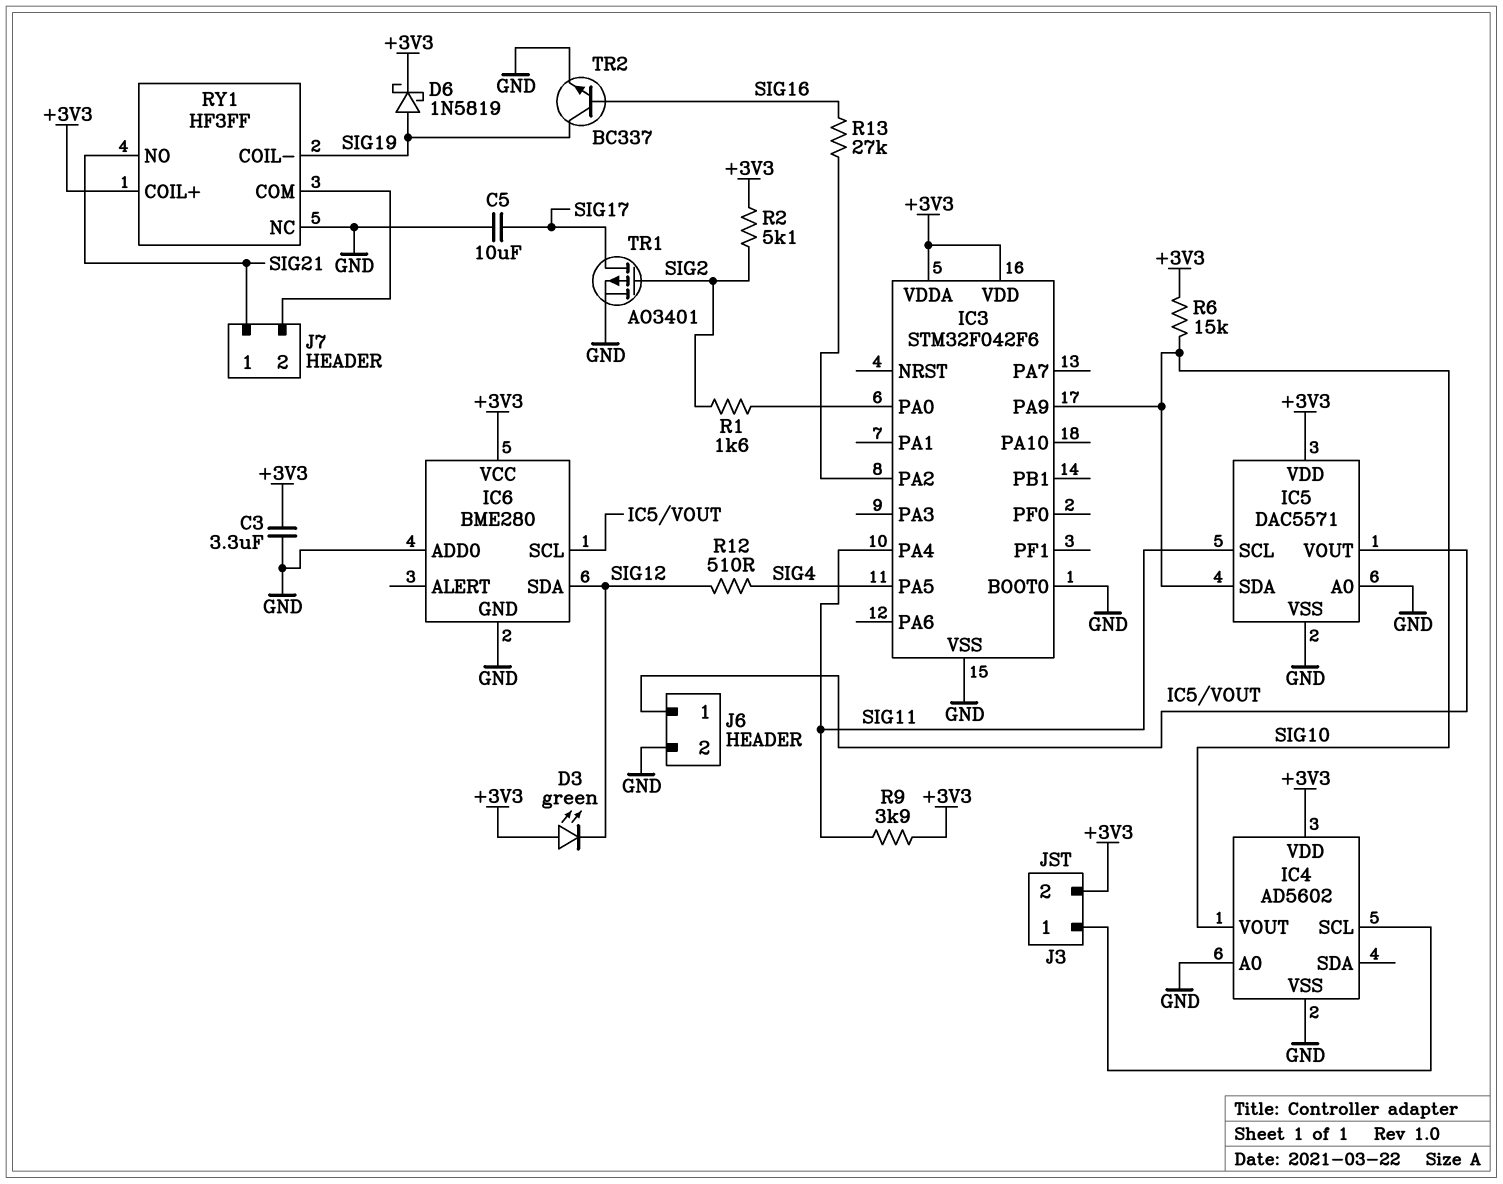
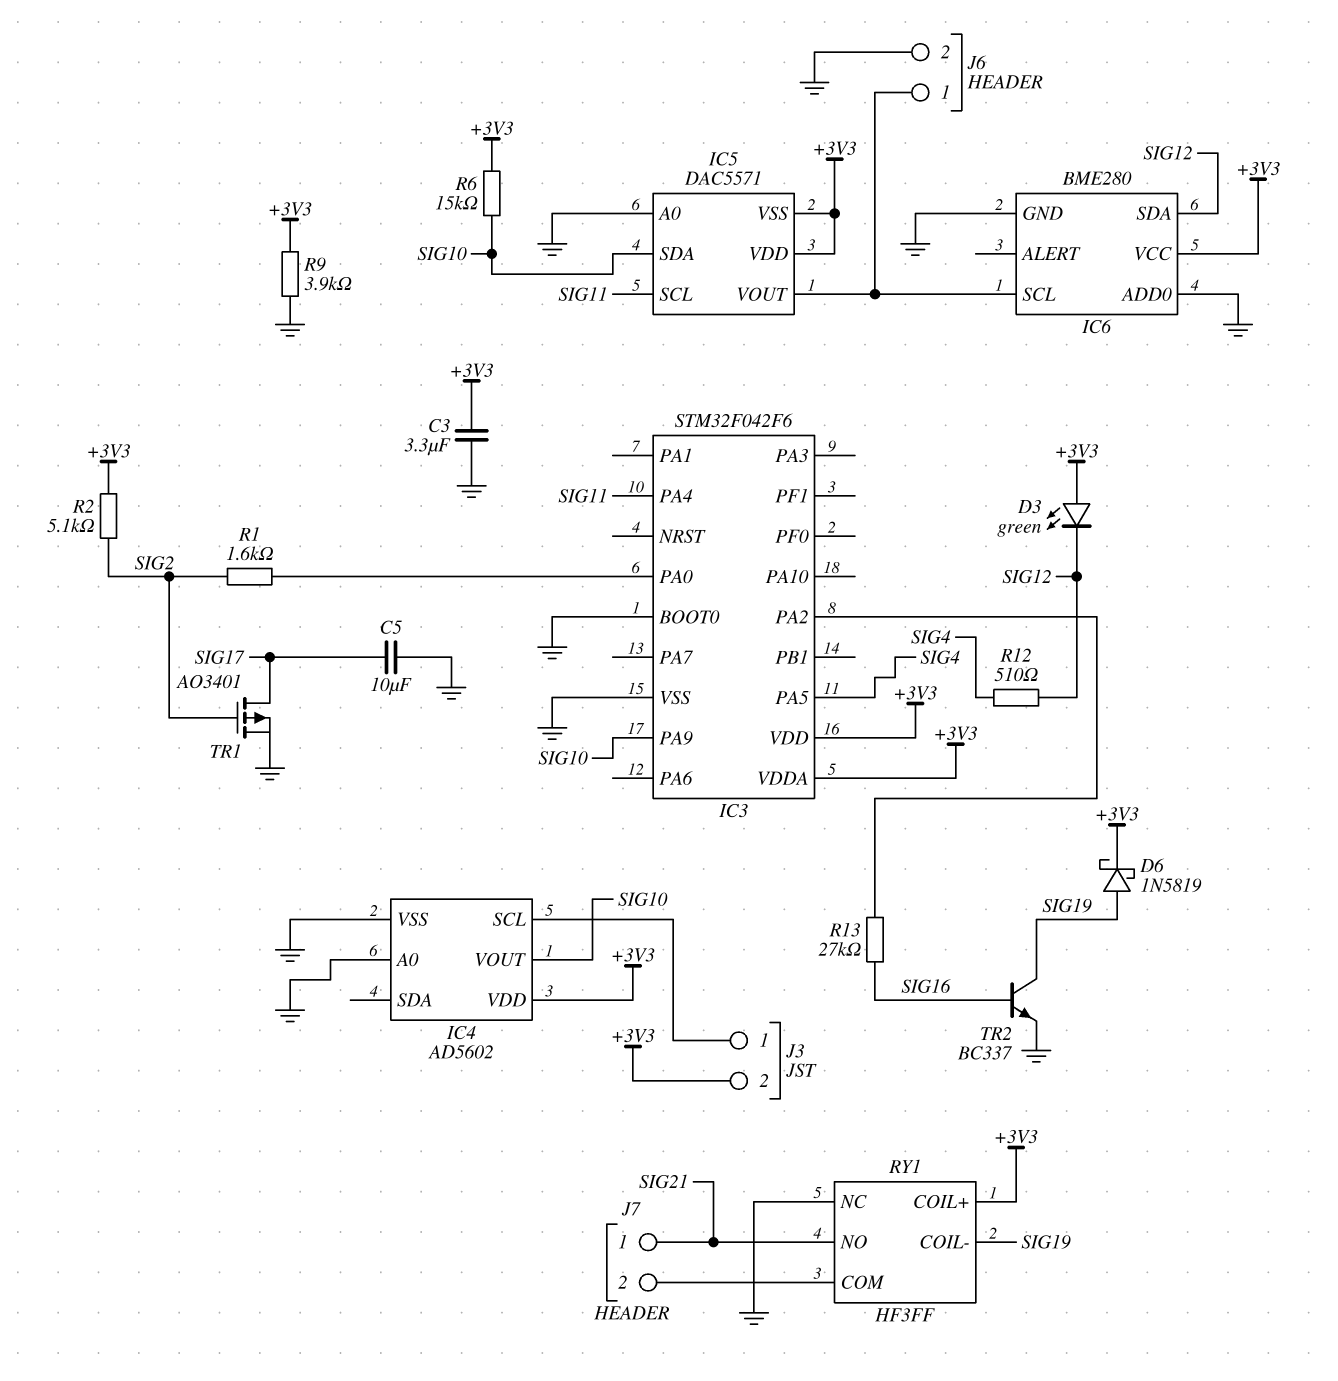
IC5 pin VSS: GND -> +3V3
R9: 3.9k (+3V3, SIG11) -> 3.9k (+3V3, GND)

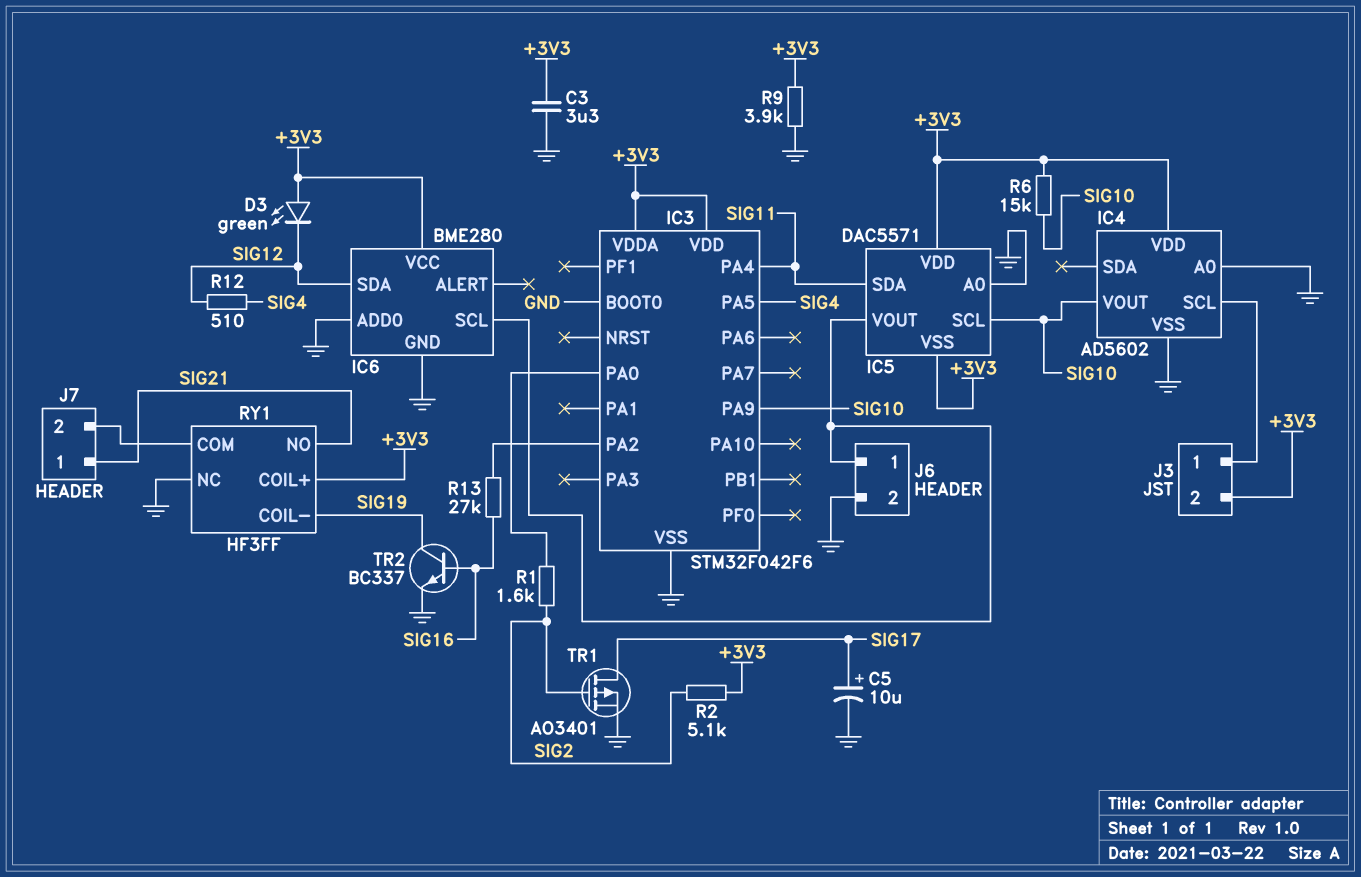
C5: 10uF (GND, SIG17) -> 10uF (plus SIG17, minus GND)
D6: schottky 1N5819 (A SIG19, K +3V3) -> none
IC5 pin SCL: SIG11 -> SIG10
IC5 pin SDA: SIG10 -> SIG11

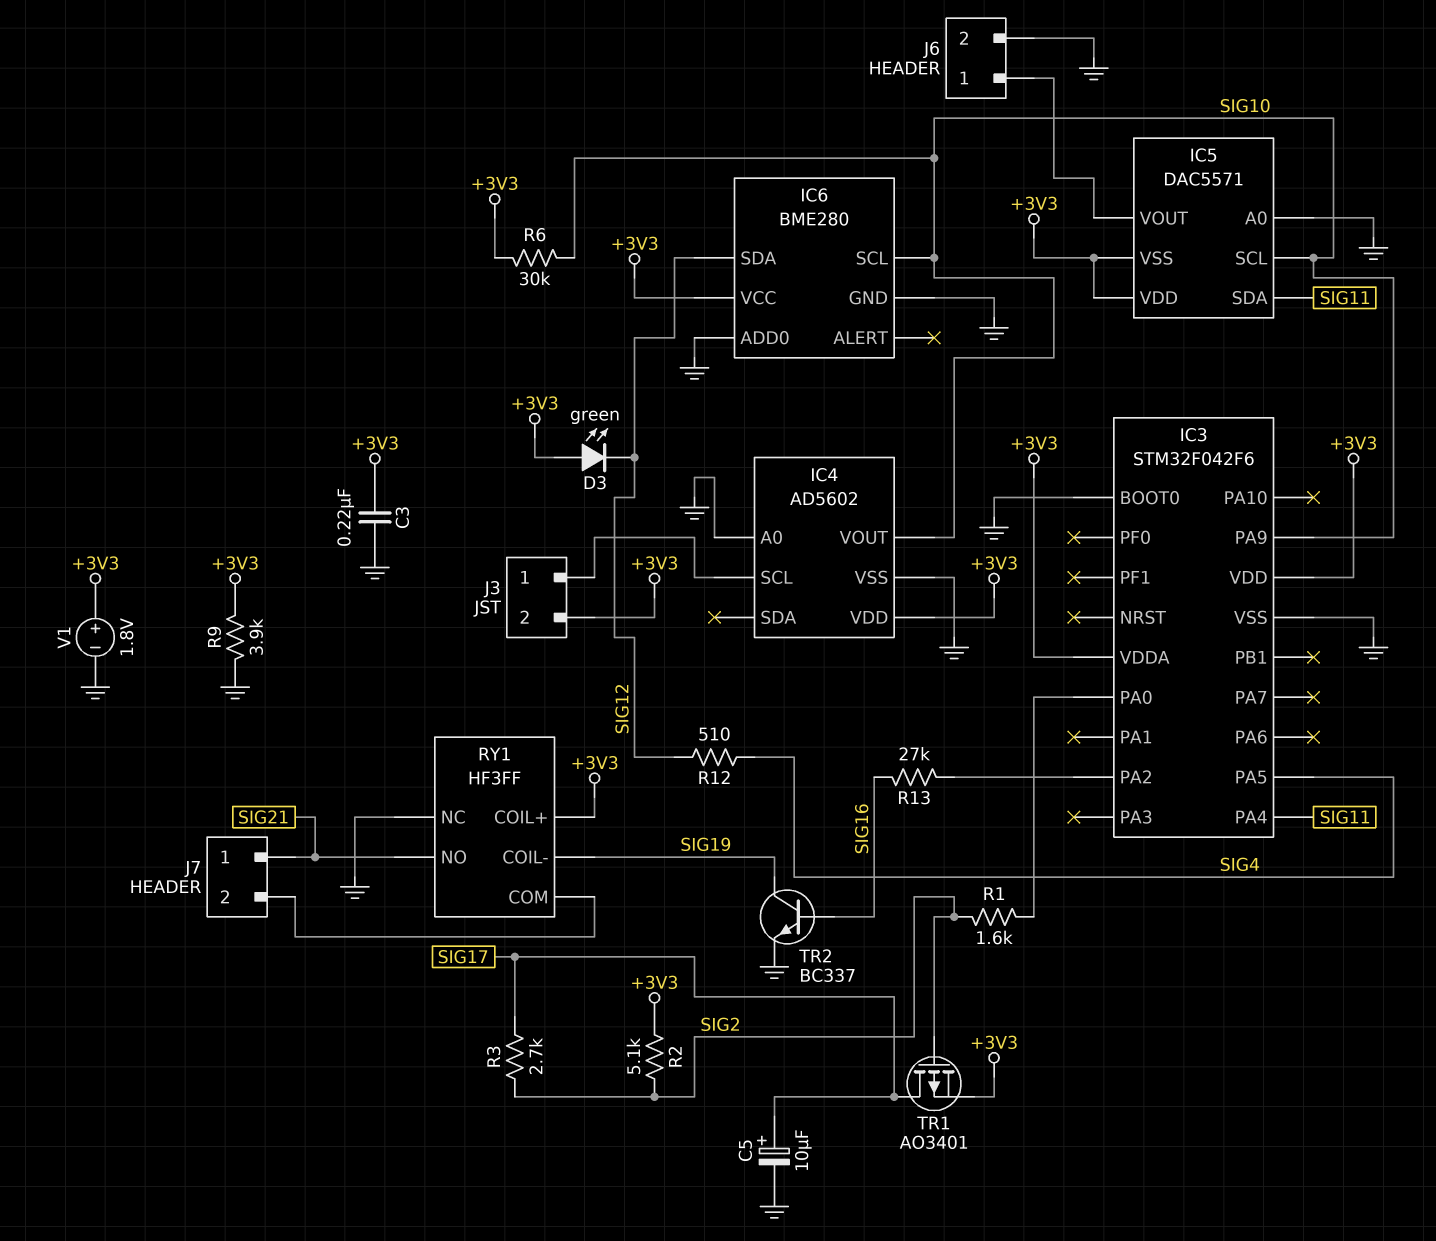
C3: 3.3uF (+3V3, GND) -> 220nF (+3V3, GND)
IC6 pin SCL: IC5/VOUT -> SIG10
R3: none -> 2.7k (SIG2, SIG17)
R6: 15k (+3V3, SIG10) -> 30k (+3V3, SIG10)
TR1: PMOS AO3401 (G SIG2, D SIG17, S GND) -> PMOS AO3401 (G SIG2, D SIG17, S +3V3)
V1: none -> 1.8V (plus +3V3, minus GND)

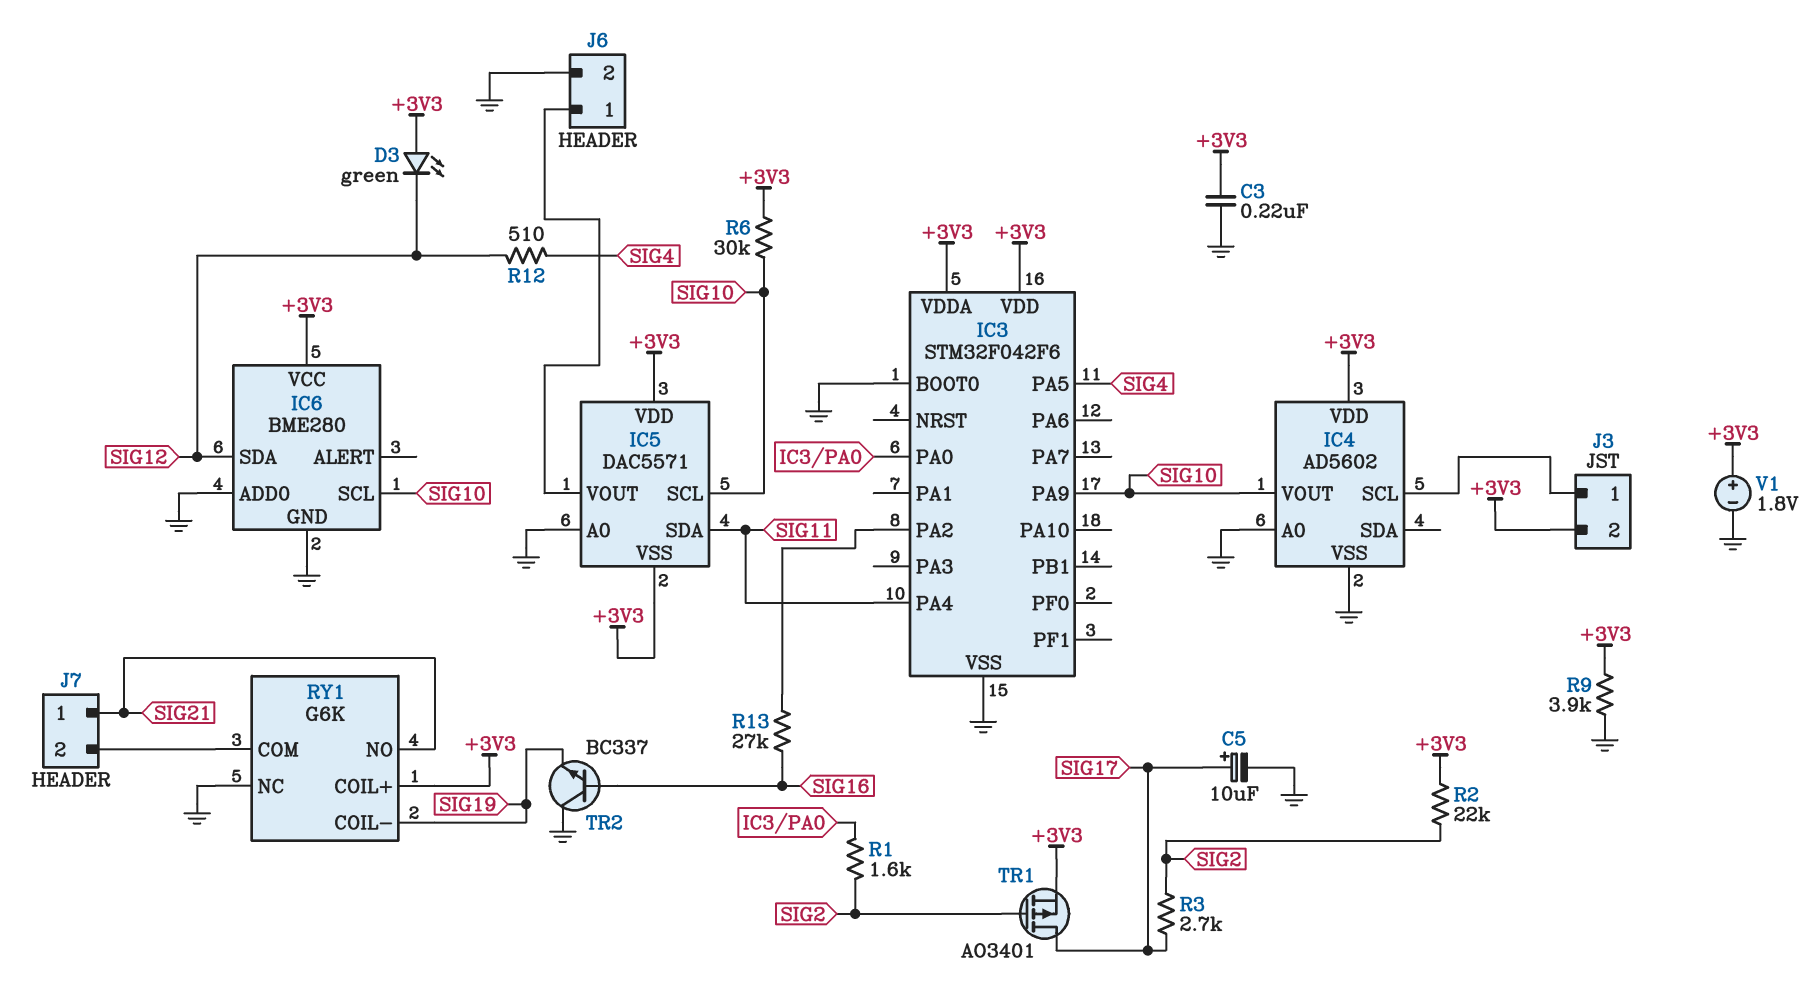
R2: 5.1k (+3V3, SIG2) -> 22k (+3V3, SIG2)
RY1: HF3FF -> G6K
TR2: NPN BC337 (B SIG16, C SIG19, E GND) -> NPN BC337 (B SIG16, C GND, E SIG19)

